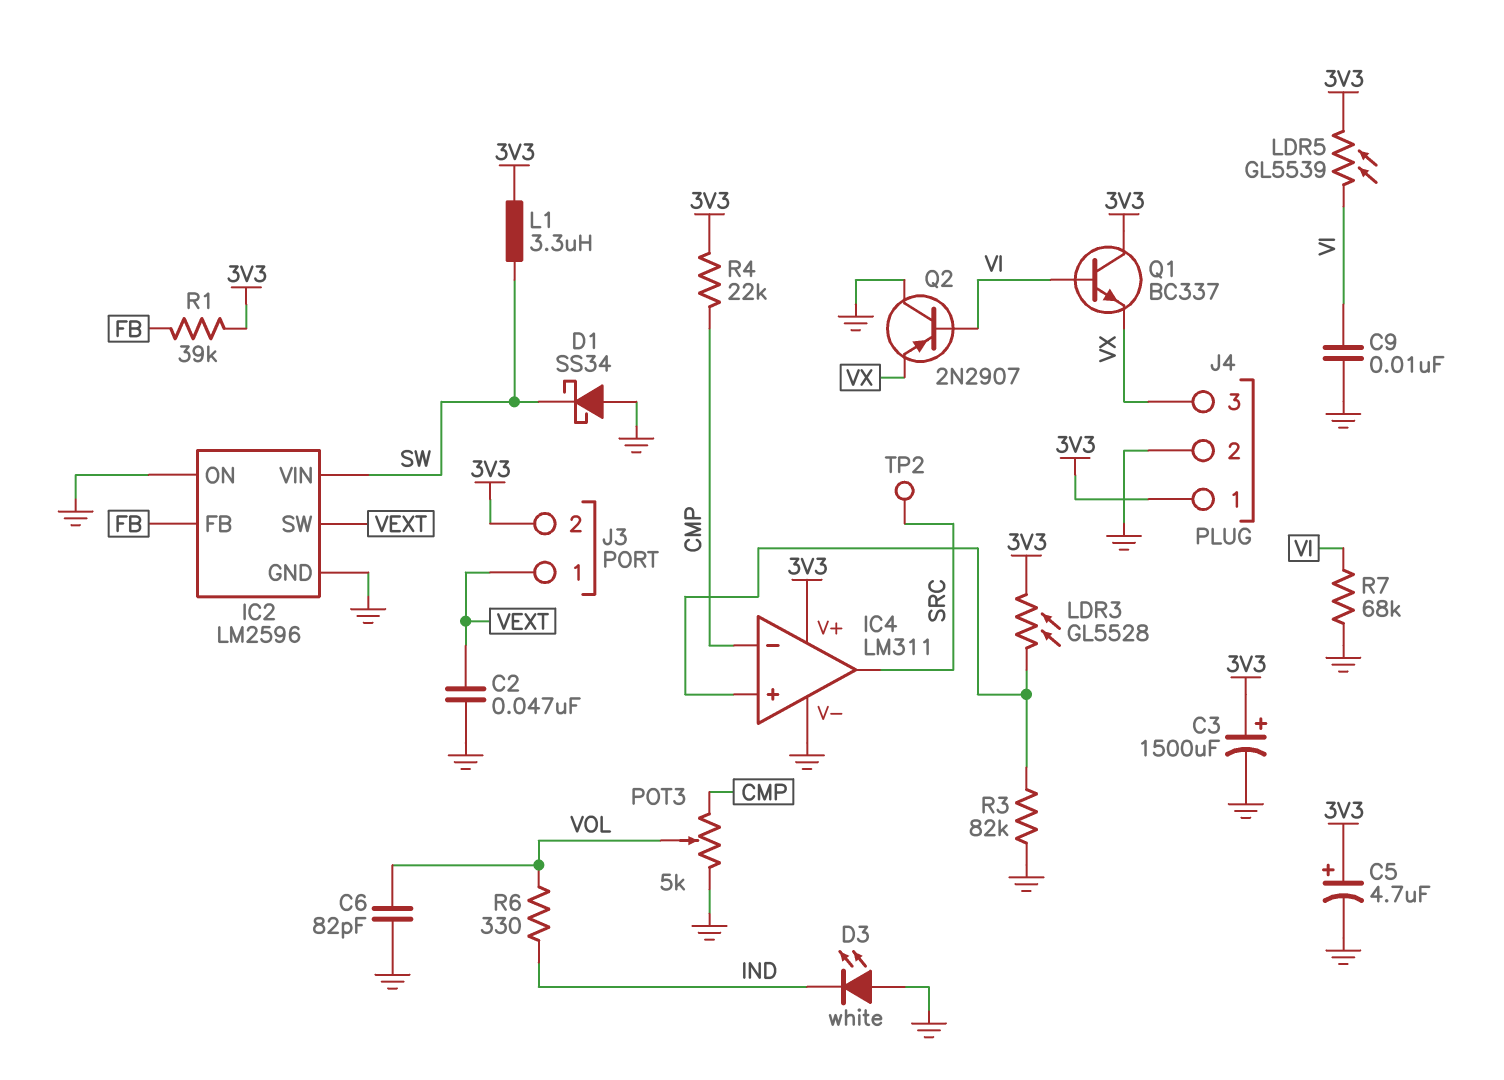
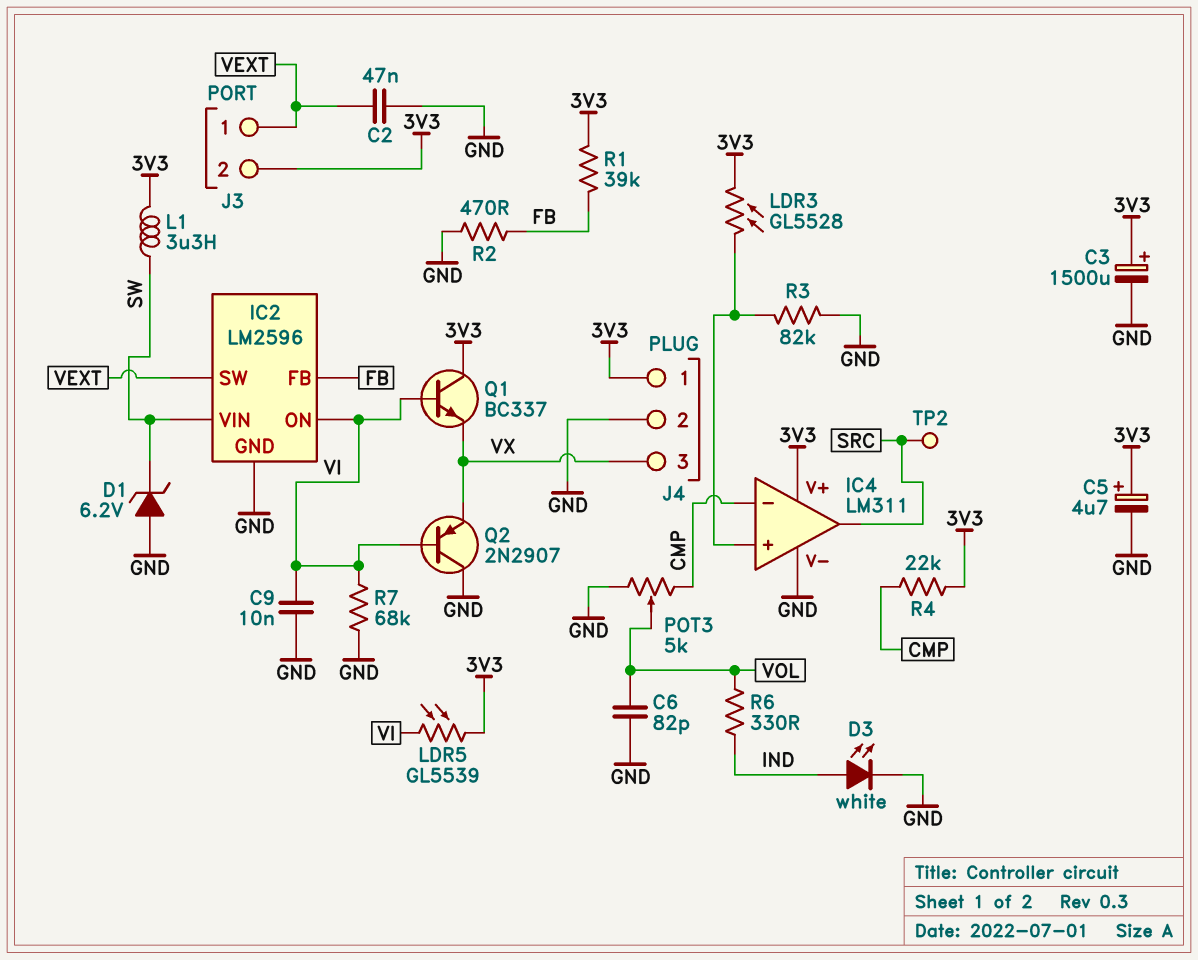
D1: schottky SS34 (A GND, K SW) -> zener 6.2V (A GND, K SW)
D3: LED white (A GND, K IND) -> LED white (A IND, K GND)
IC2 pin ON: GND -> VI
R2: none -> 470 (FB, GND)

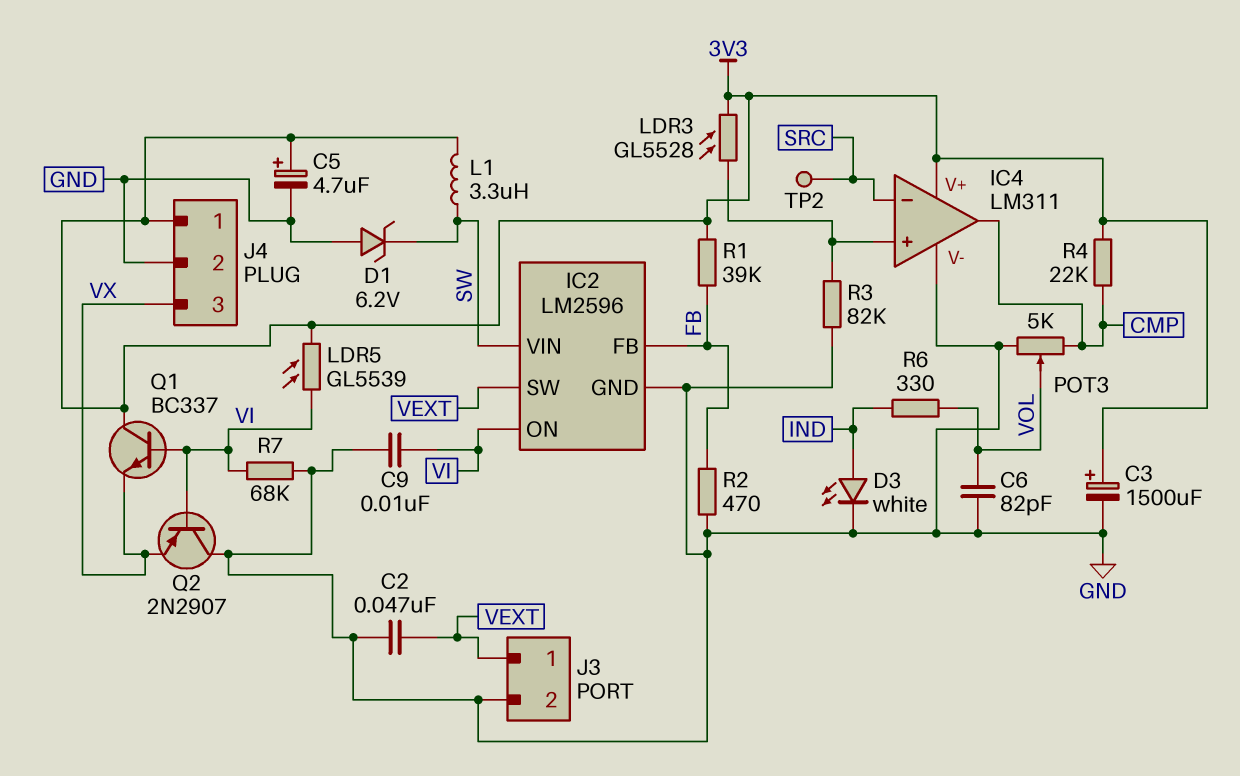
IC4 pin in-: CMP -> SRC
IC4 pin out: SRC -> CMP
J3 pin 2: 3V3 -> GND

